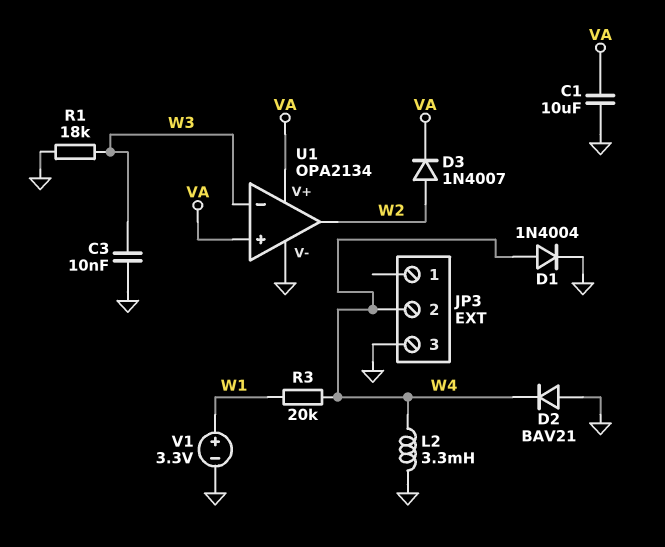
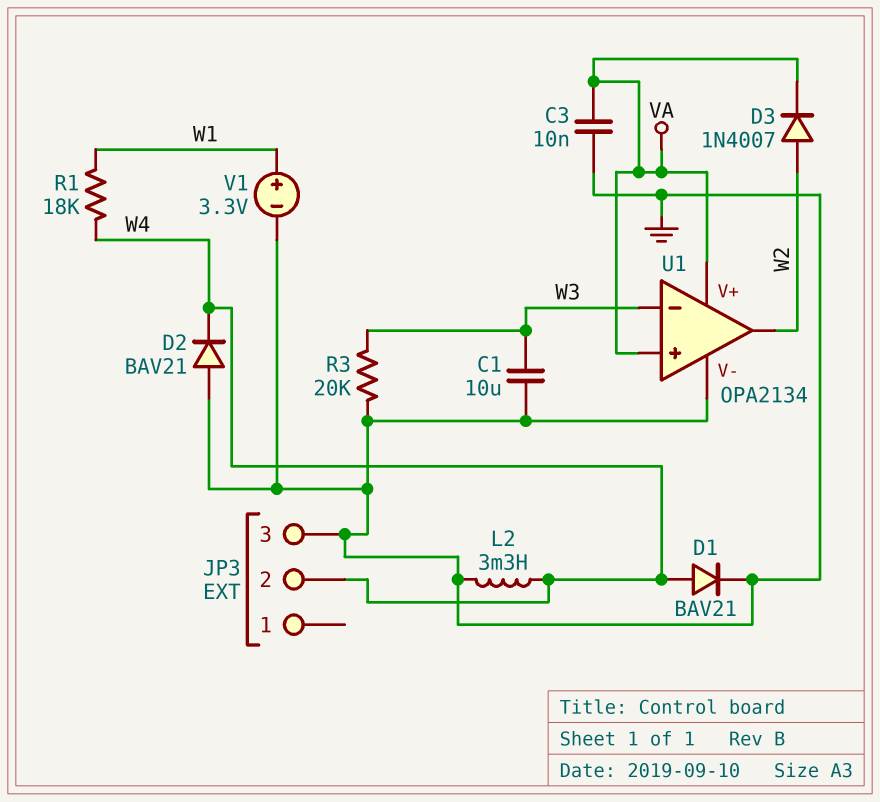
C1: 10uF (GND, VA) -> 10uF (GND, W3)
C3: 10nF (GND, W3) -> 10nF (GND, VA)
D1: diode 1N4004 (A W4, K GND) -> diode BAV21 (A W4, K GND)
R1: 18k (GND, W3) -> 18k (W1, W4)
R3: 20k (W1, W4) -> 20k (GND, W3)

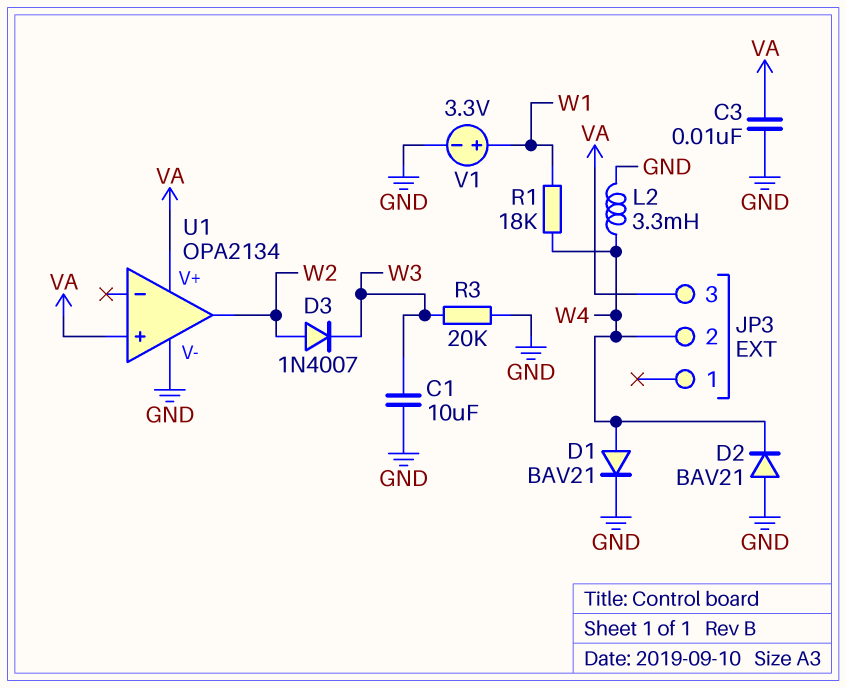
D3: diode 1N4007 (A W2, K VA) -> diode 1N4007 (A W2, K W3)
JP3 pin 3: GND -> VA
U1 pin in-: W3 -> none

